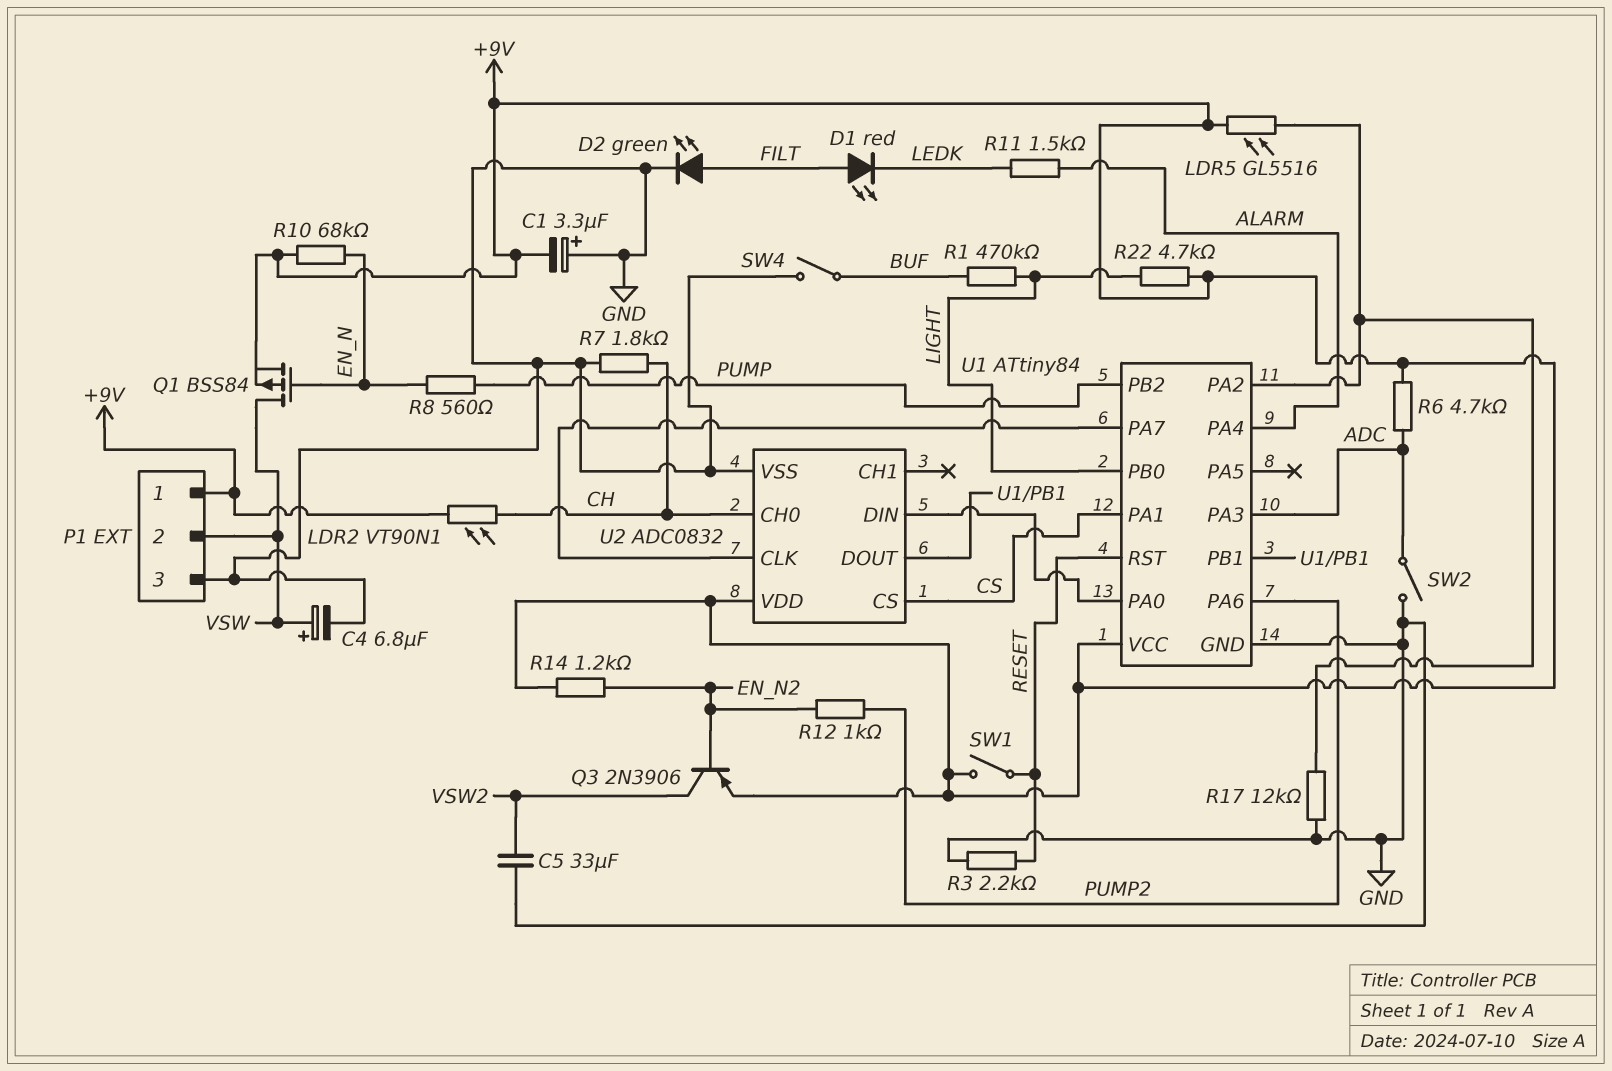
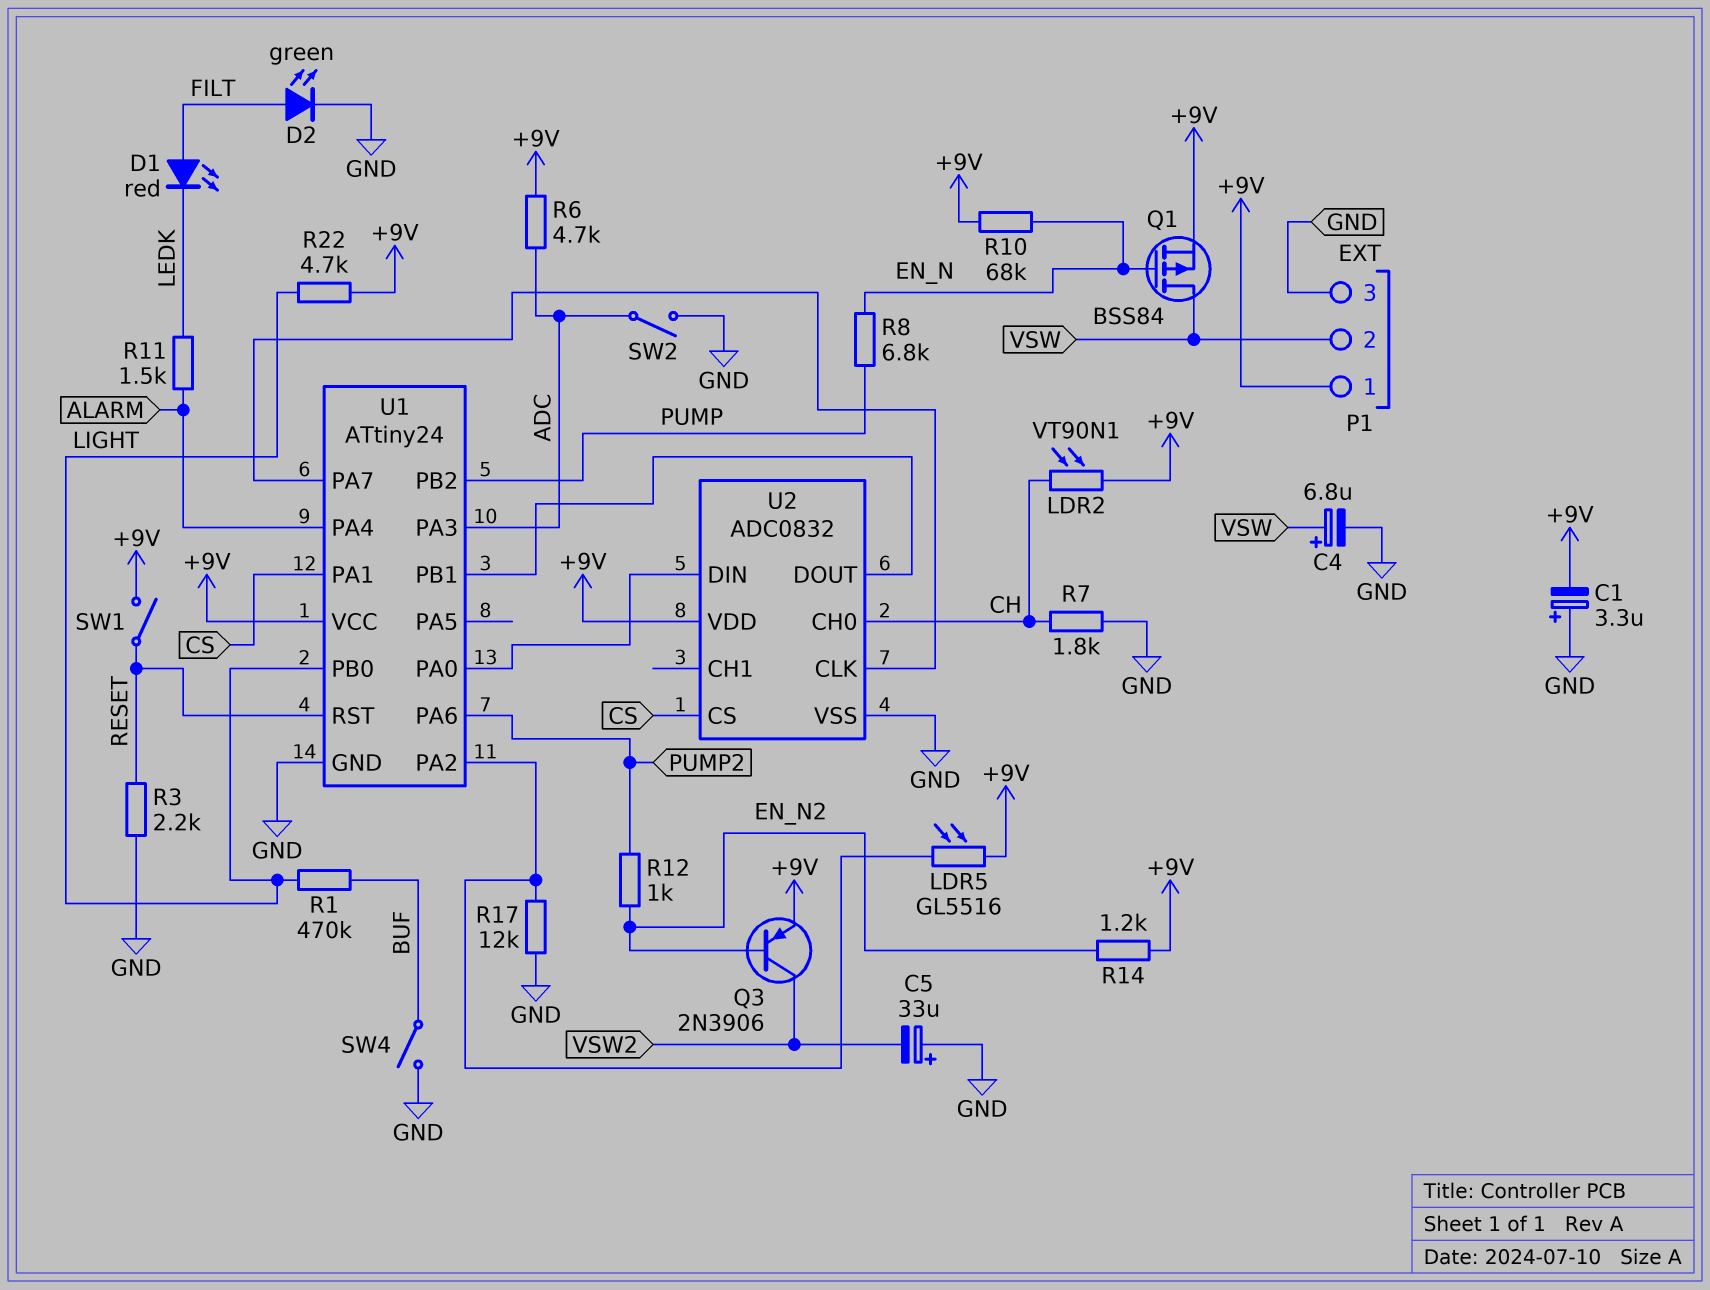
C5: 33uF (GND, VSW2) -> 33uF (plus GND, minus VSW2)
R8: 560 (EN_N, PUMP) -> 6.8k (EN_N, PUMP)
U1: ATtiny84 -> ATtiny24

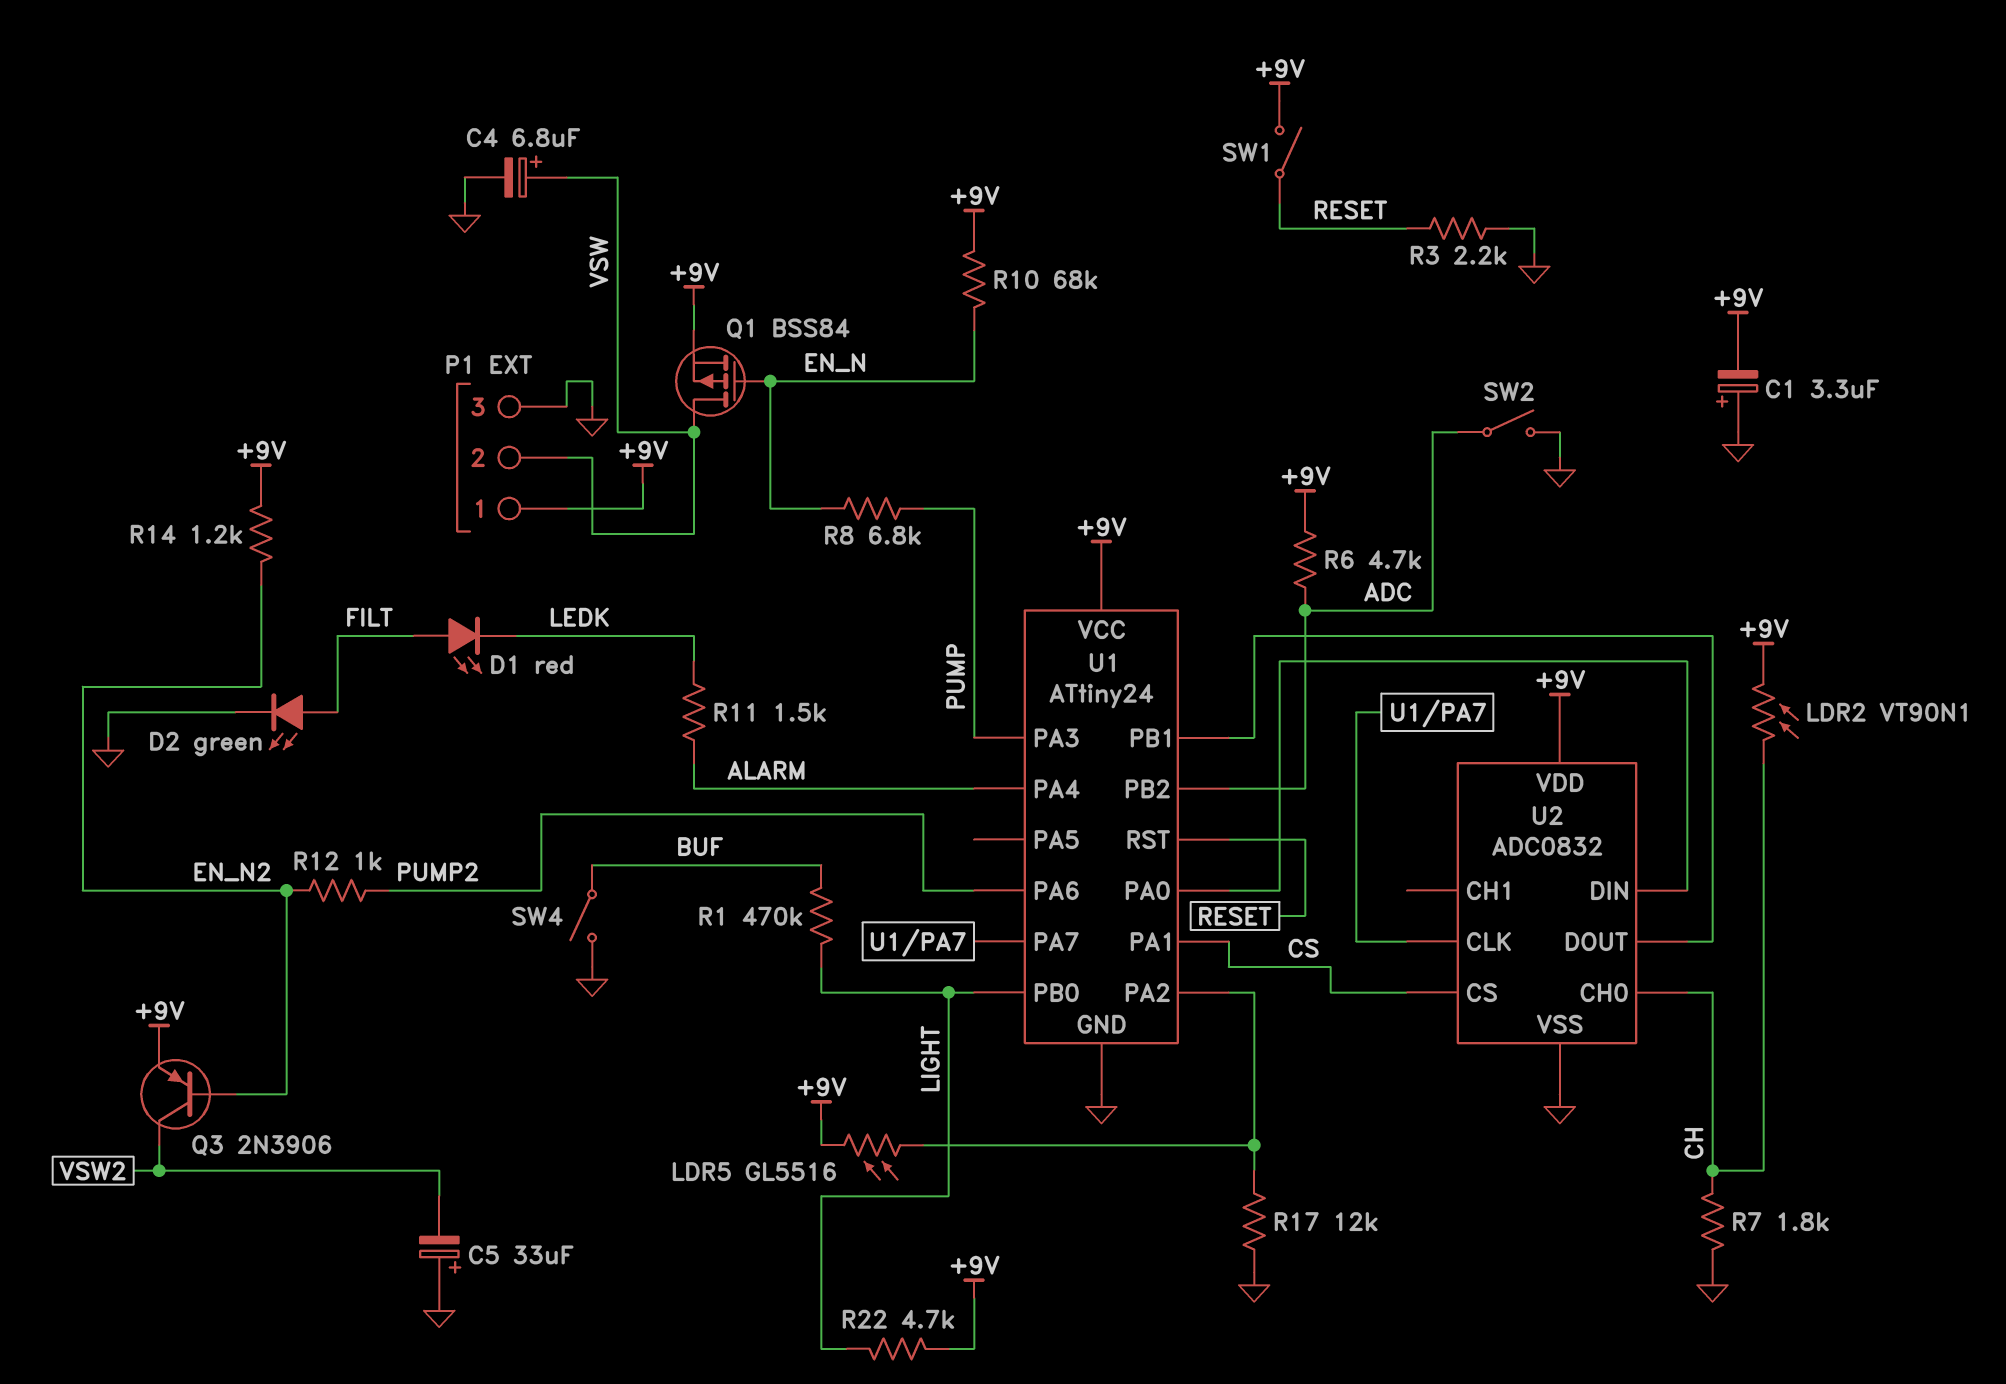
U1 pin PA3: ADC -> PUMP
U1 pin PB2: PUMP -> ADC

